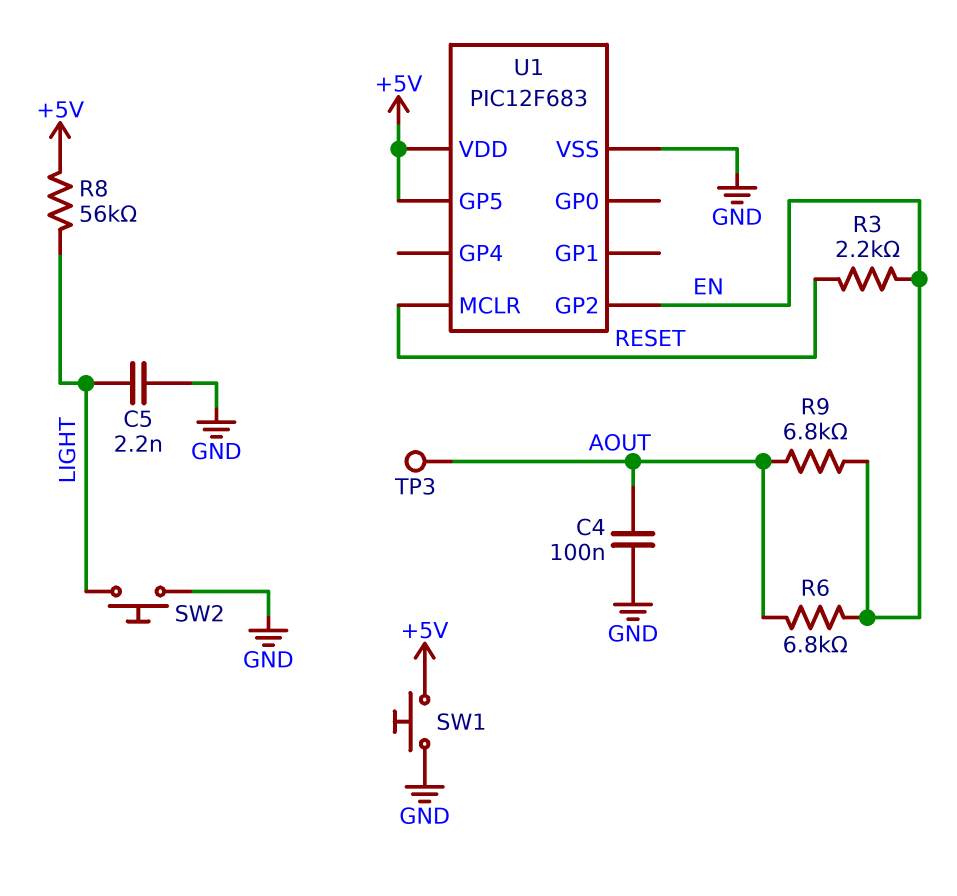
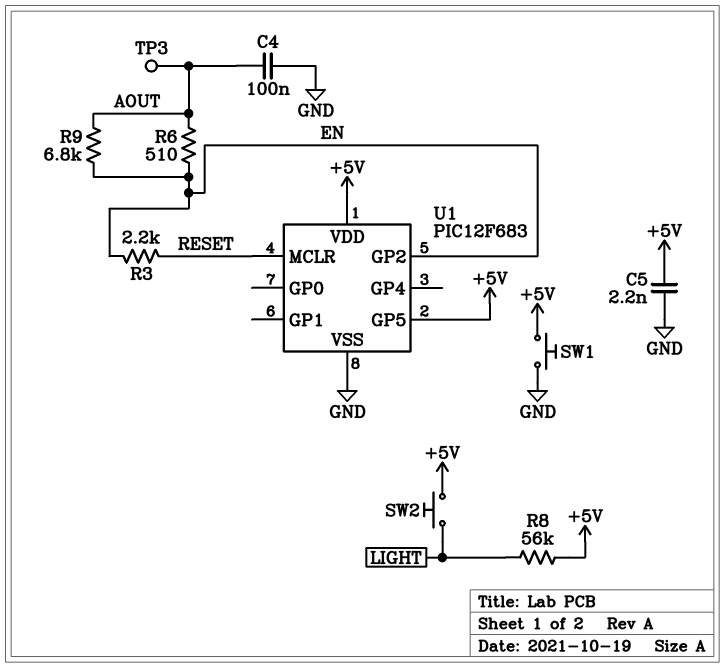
C5: 2.2nF (GND, LIGHT) -> 2.2nF (+5V, GND)
R6: 6.8k (AOUT, EN) -> 510 (AOUT, EN)
SW2: button (GND, LIGHT) -> button (+5V, LIGHT)

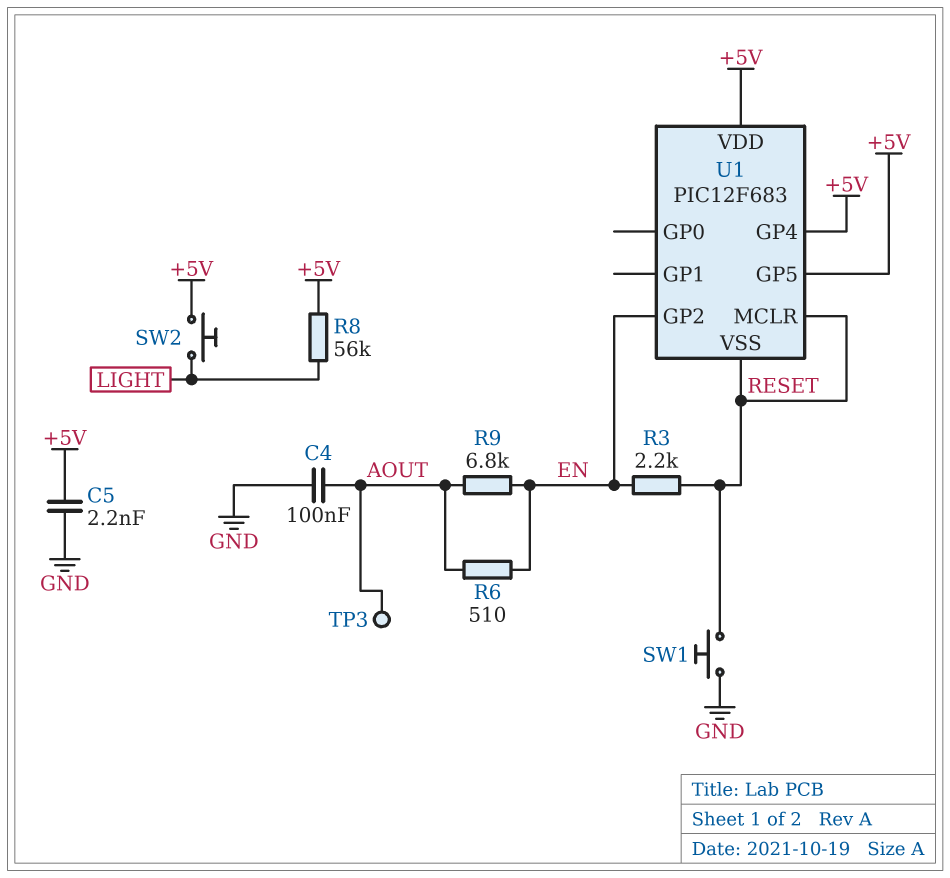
SW1: button (+5V, GND) -> button (GND, RESET)
U1 pin GP4: none -> +5V
U1 pin VSS: GND -> RESET

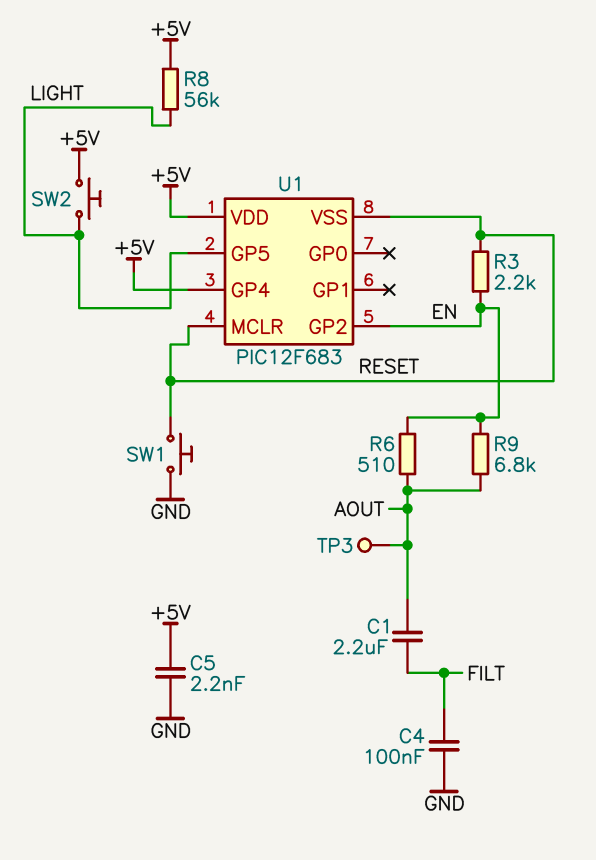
C1: none -> 2.2uF (AOUT, FILT)
C4: 100nF (AOUT, GND) -> 100nF (FILT, GND)
U1 pin GP5: +5V -> LIGHT

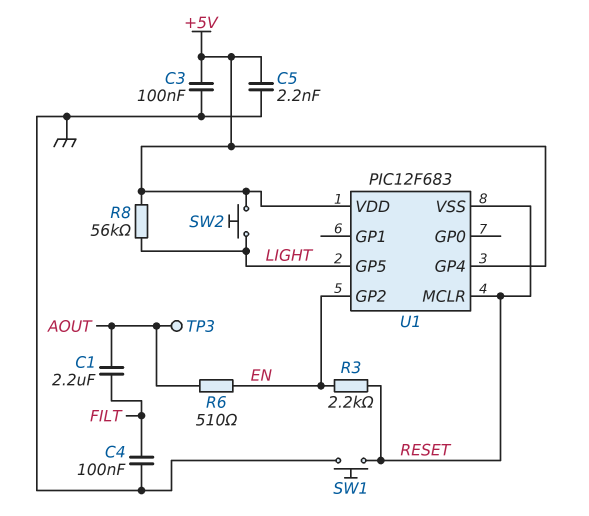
C3: none -> 100nF (+5V, GND)
R9: 6.8k (AOUT, EN) -> none

